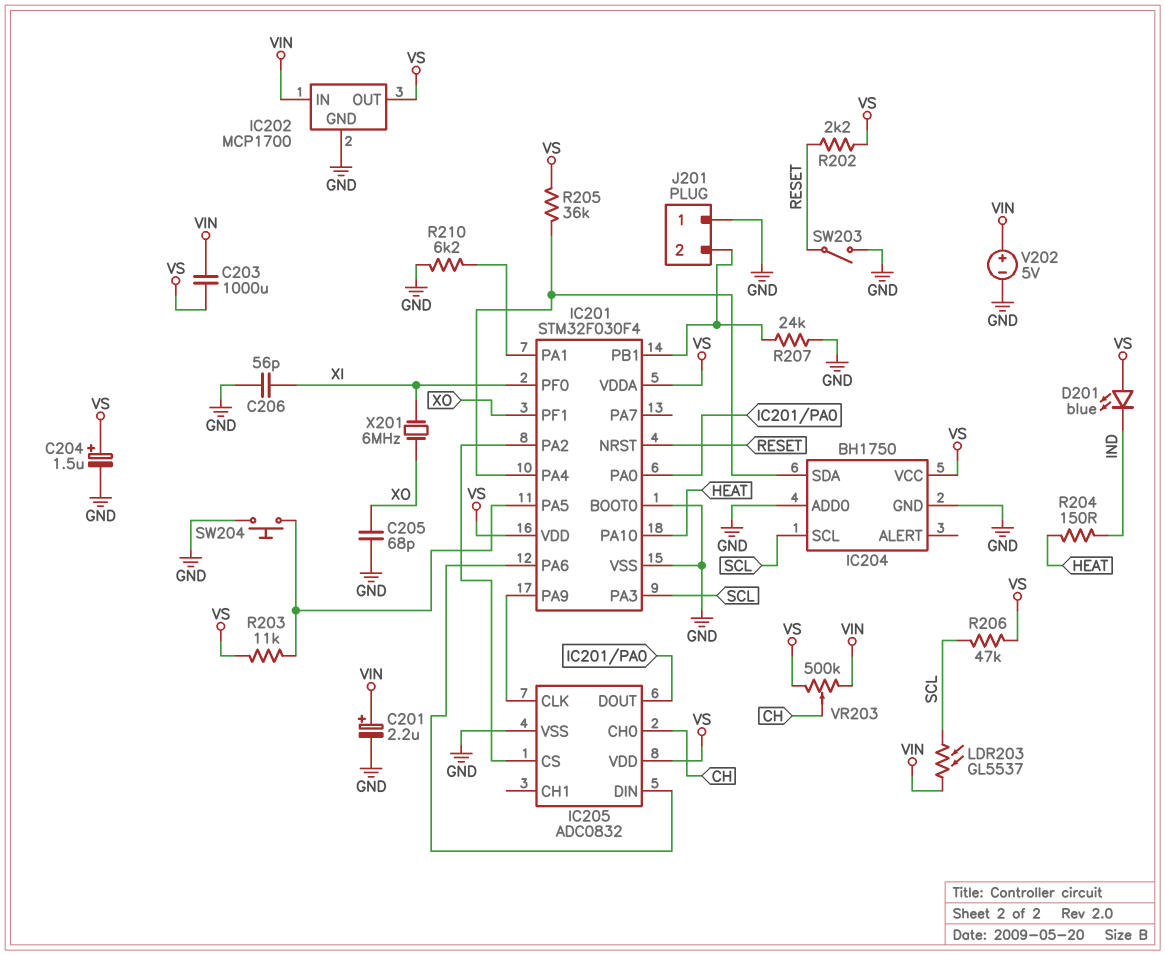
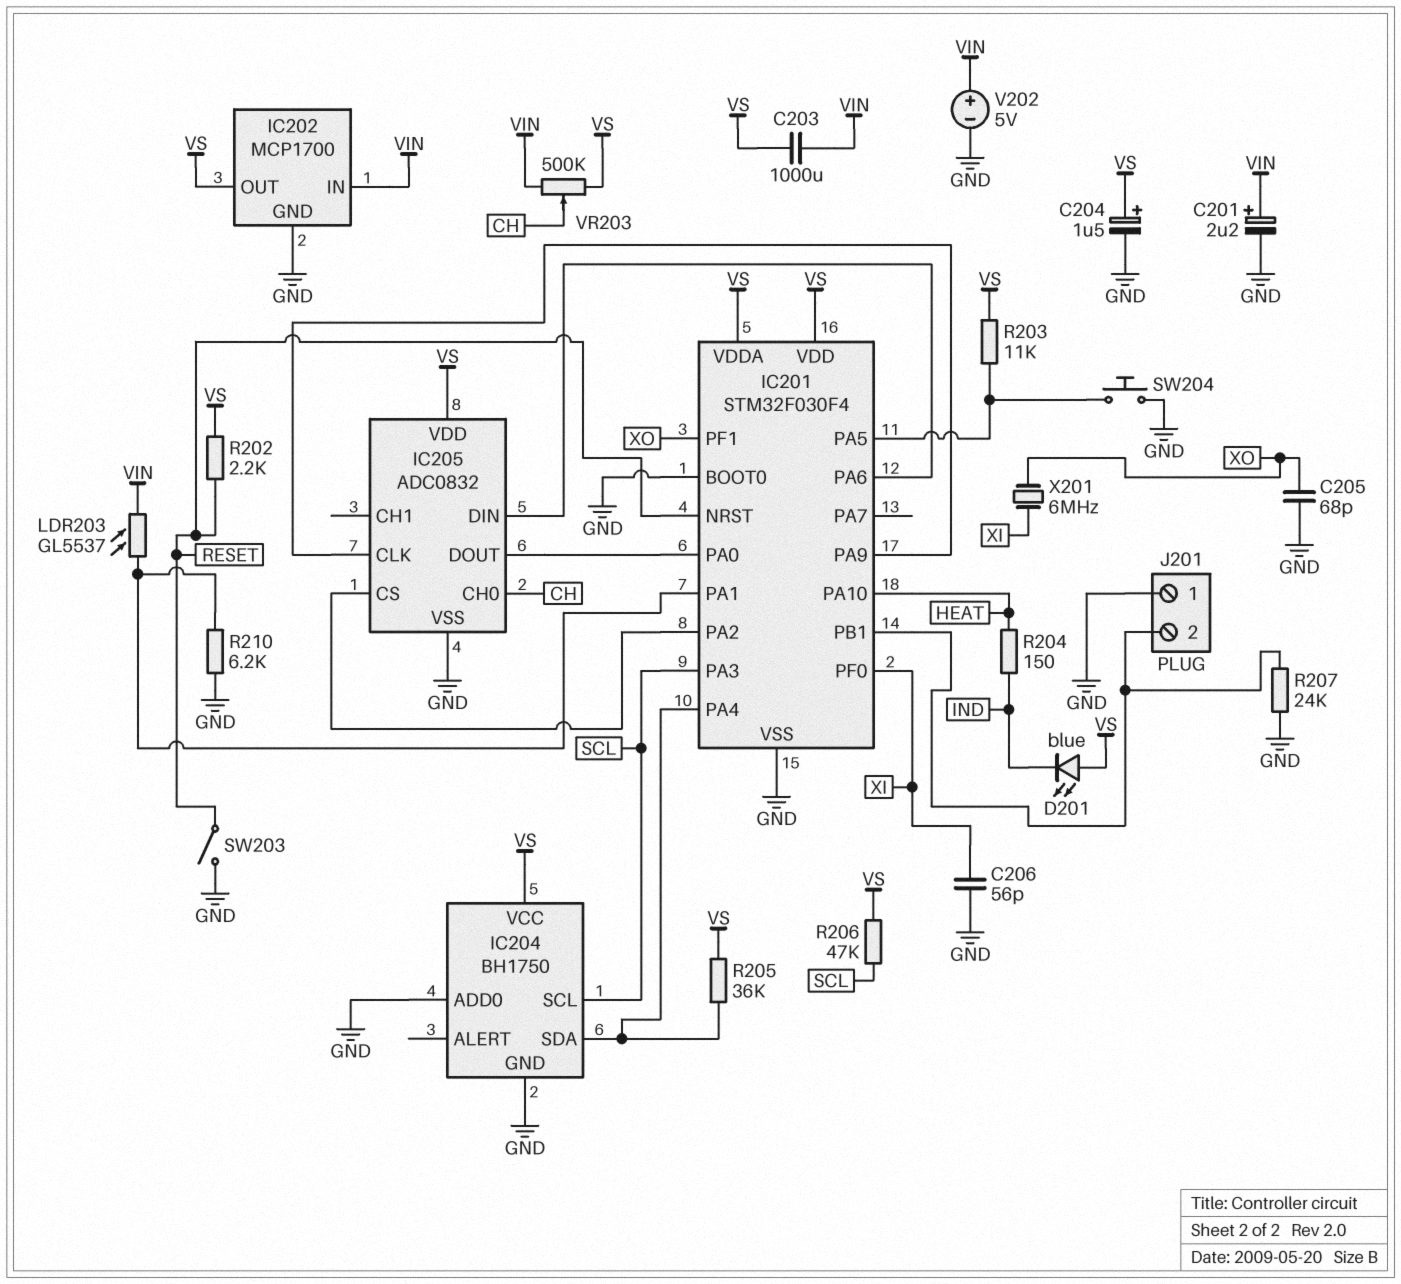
LDR203: GL5537 (SCL, VIN) -> GL5537 (IC201/PA1, VIN)

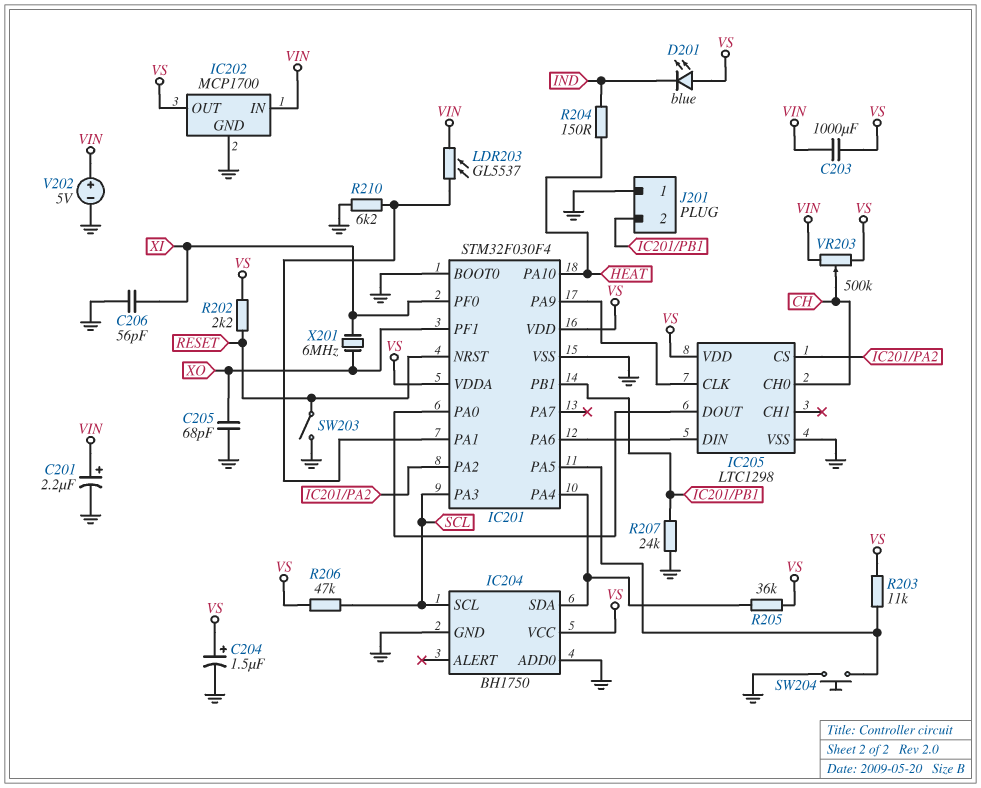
IC205: ADC0832 -> LTC1298

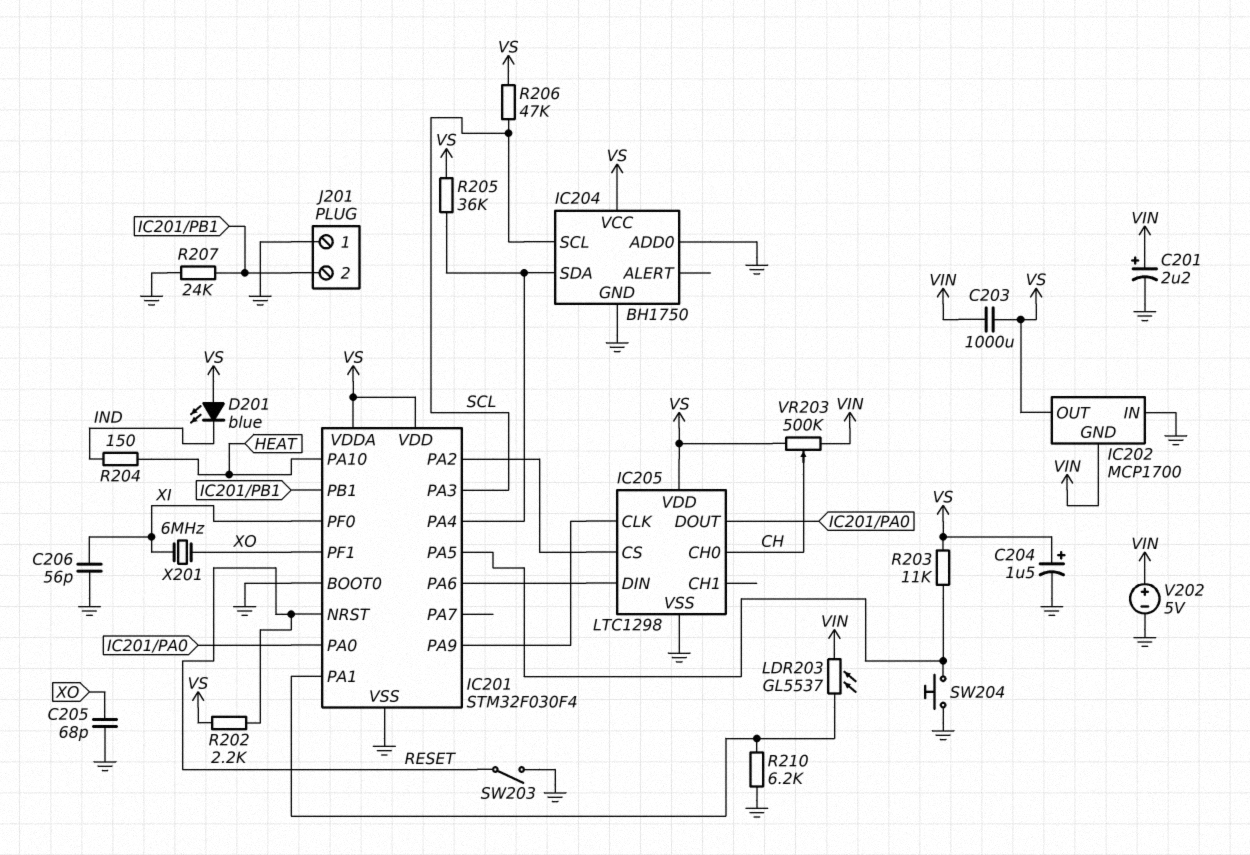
IC202 pin GND: GND -> VIN
IC202 pin IN: VIN -> GND

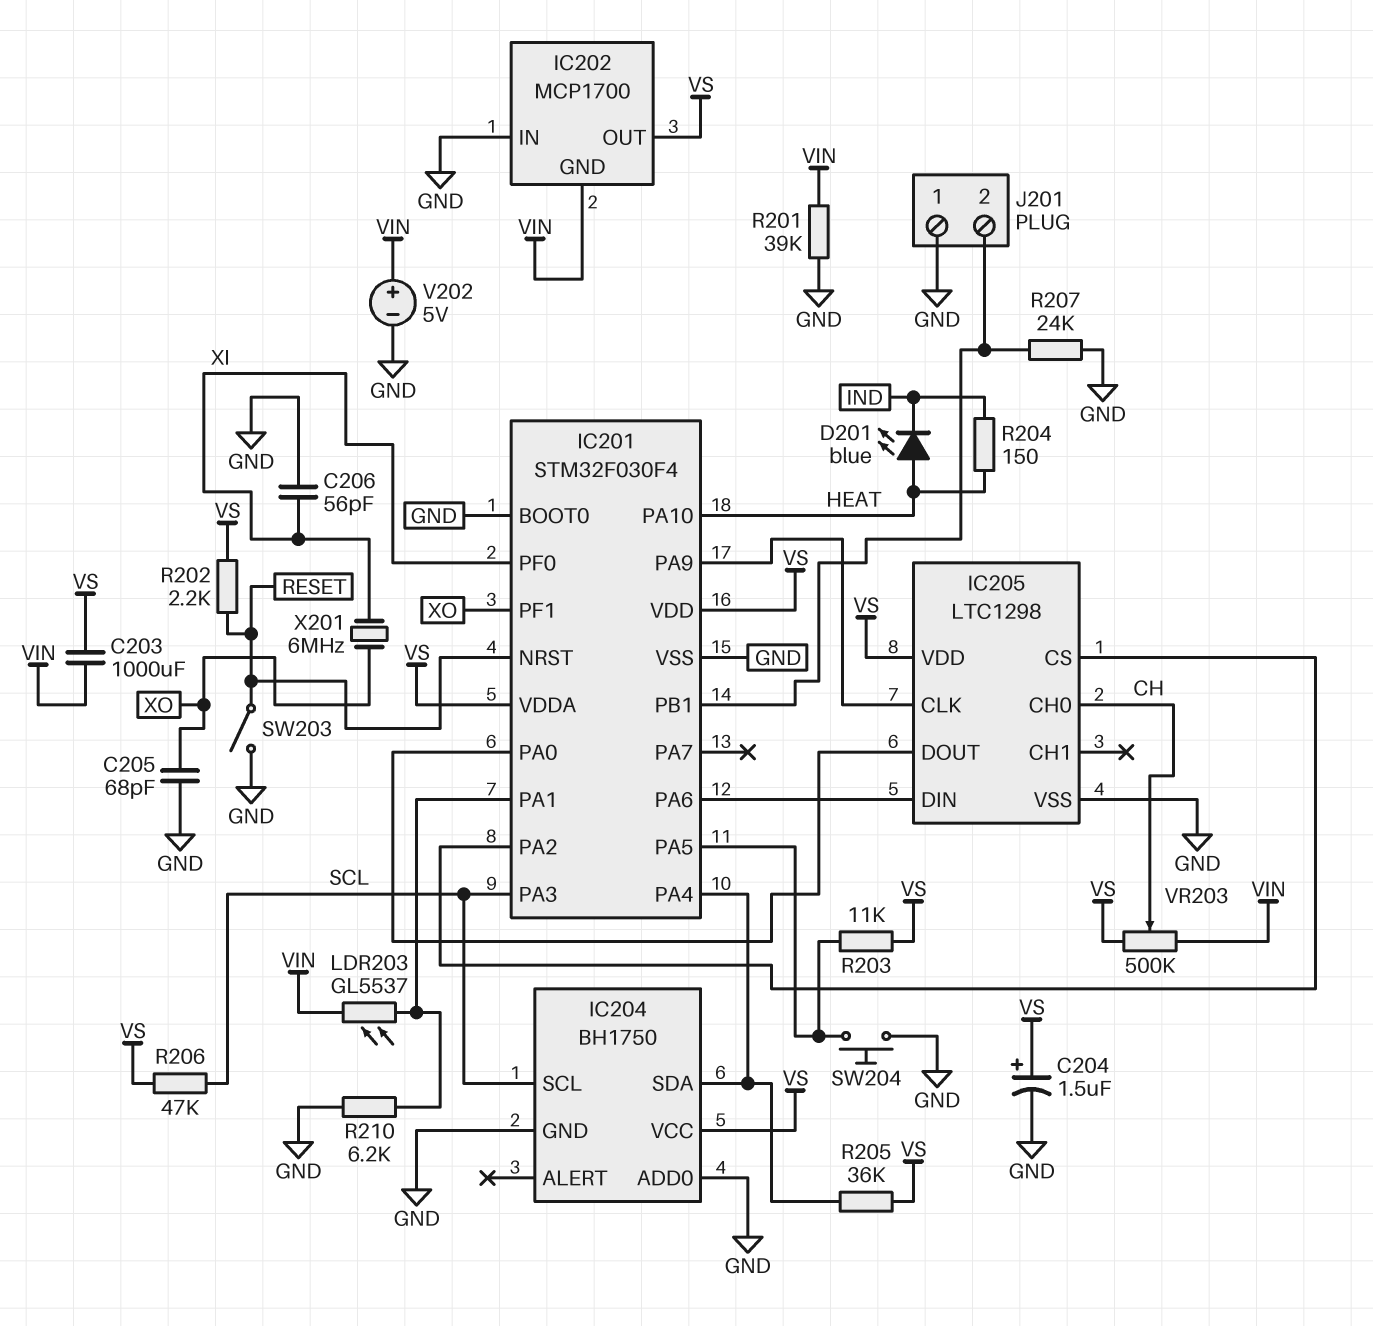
C201: 2.2uF (plus VIN, minus GND) -> none
D201: LED blue (A VS, K IND) -> LED blue (A HEAT, K IND)
R201: none -> 39k (GND, VIN)

